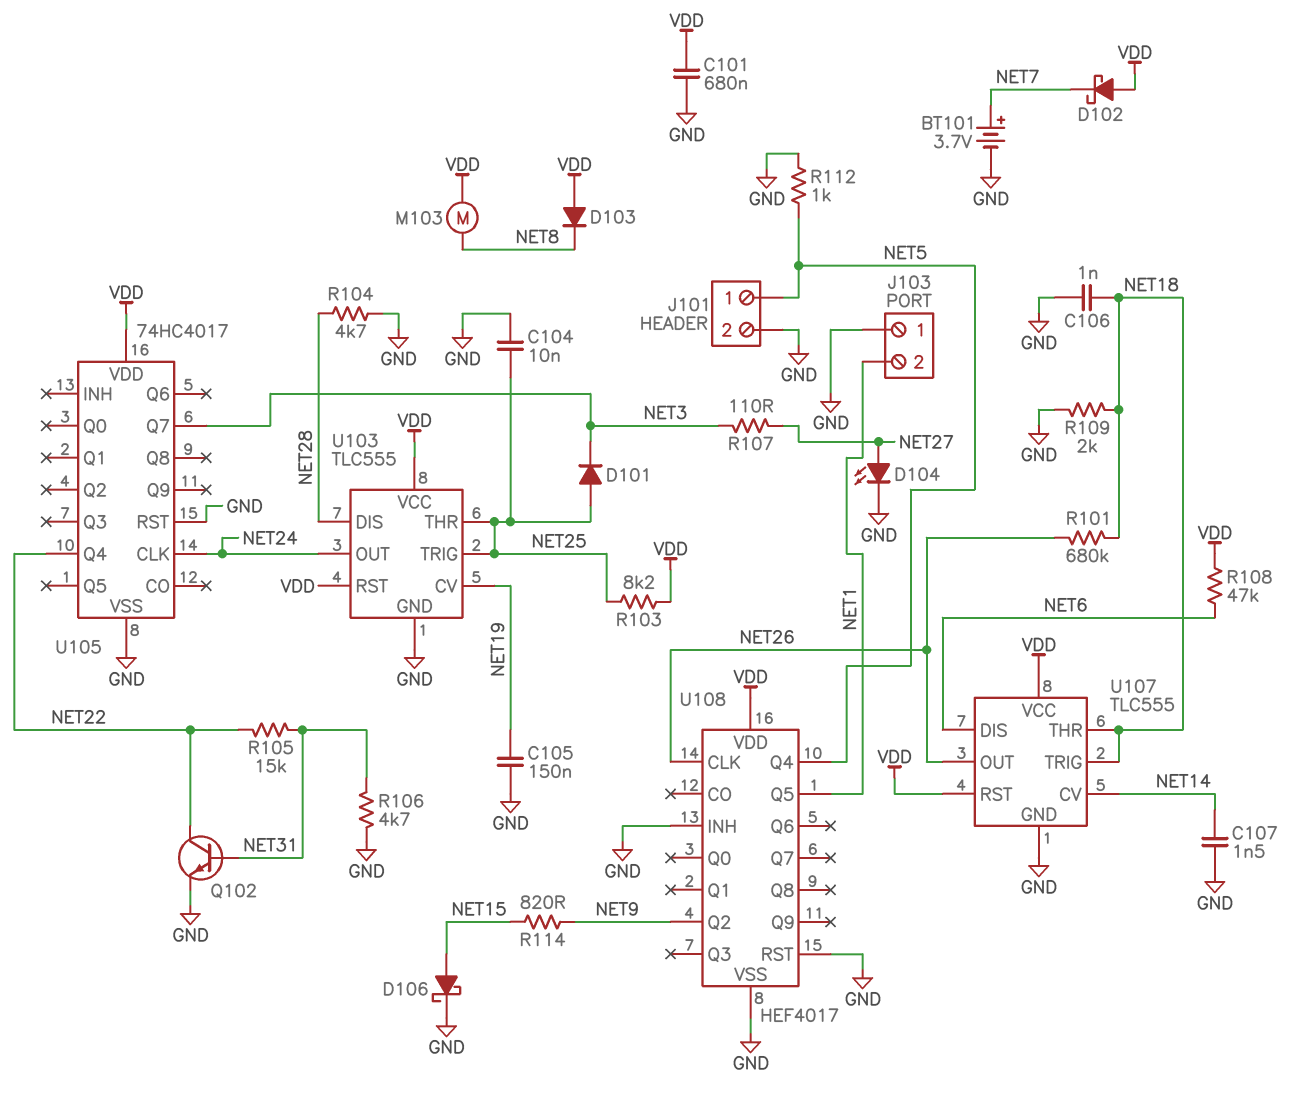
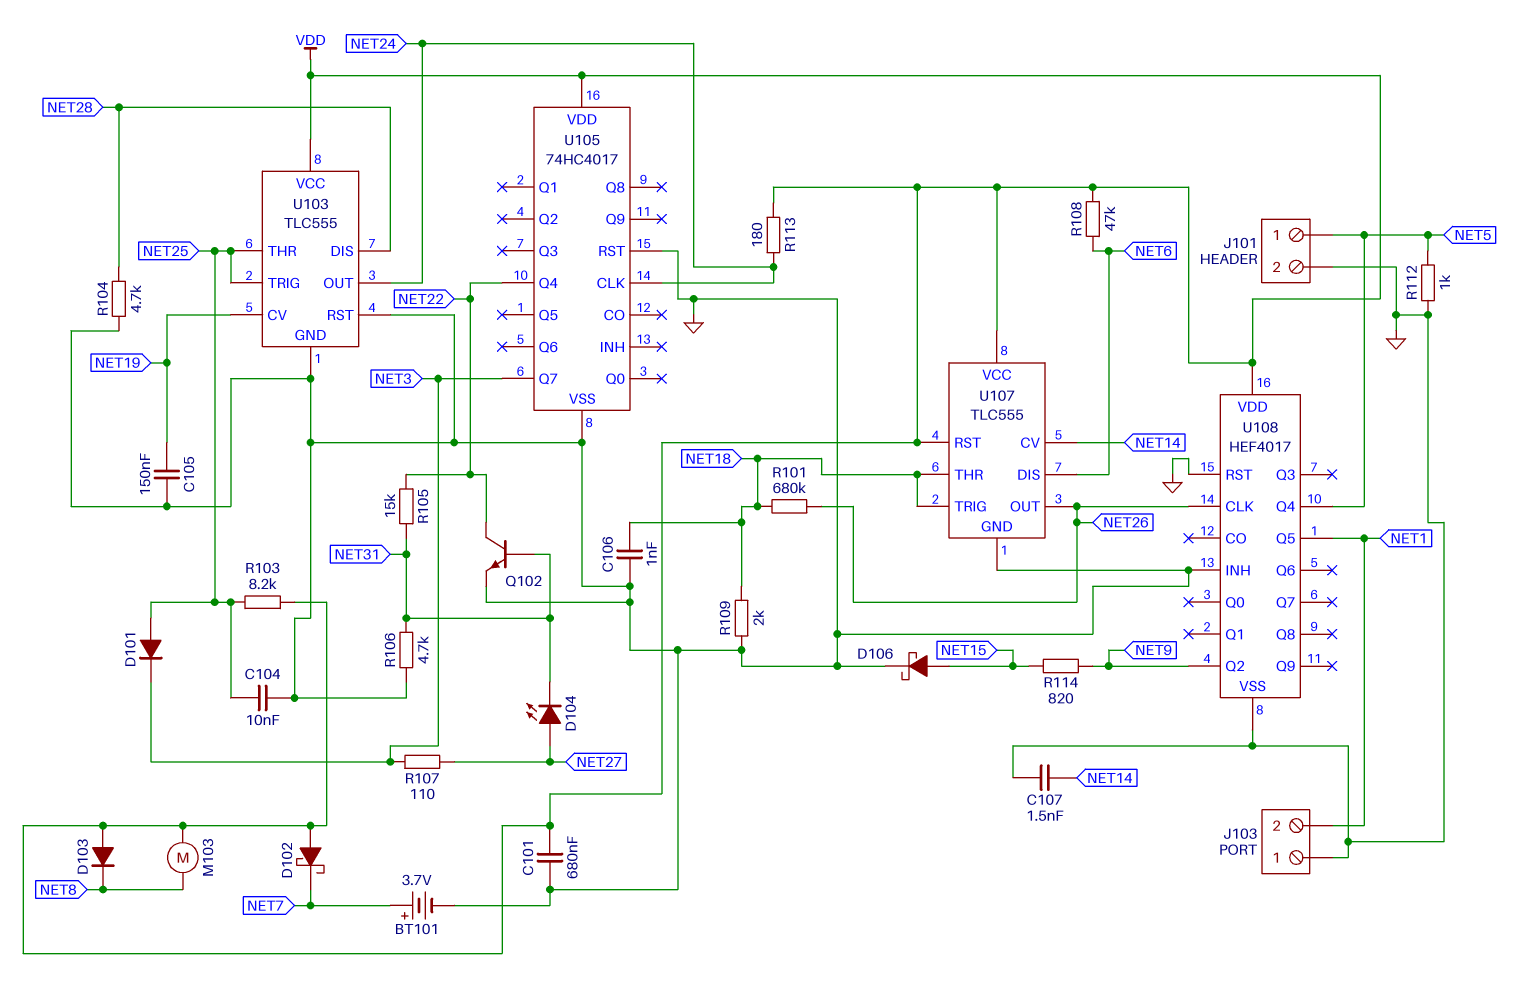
D104: LED (A NET27, K GND) -> LED (A NET27, K NET31)
R113: none -> 180 (NET24, VDD)
U103 pin RST: VDD -> GND

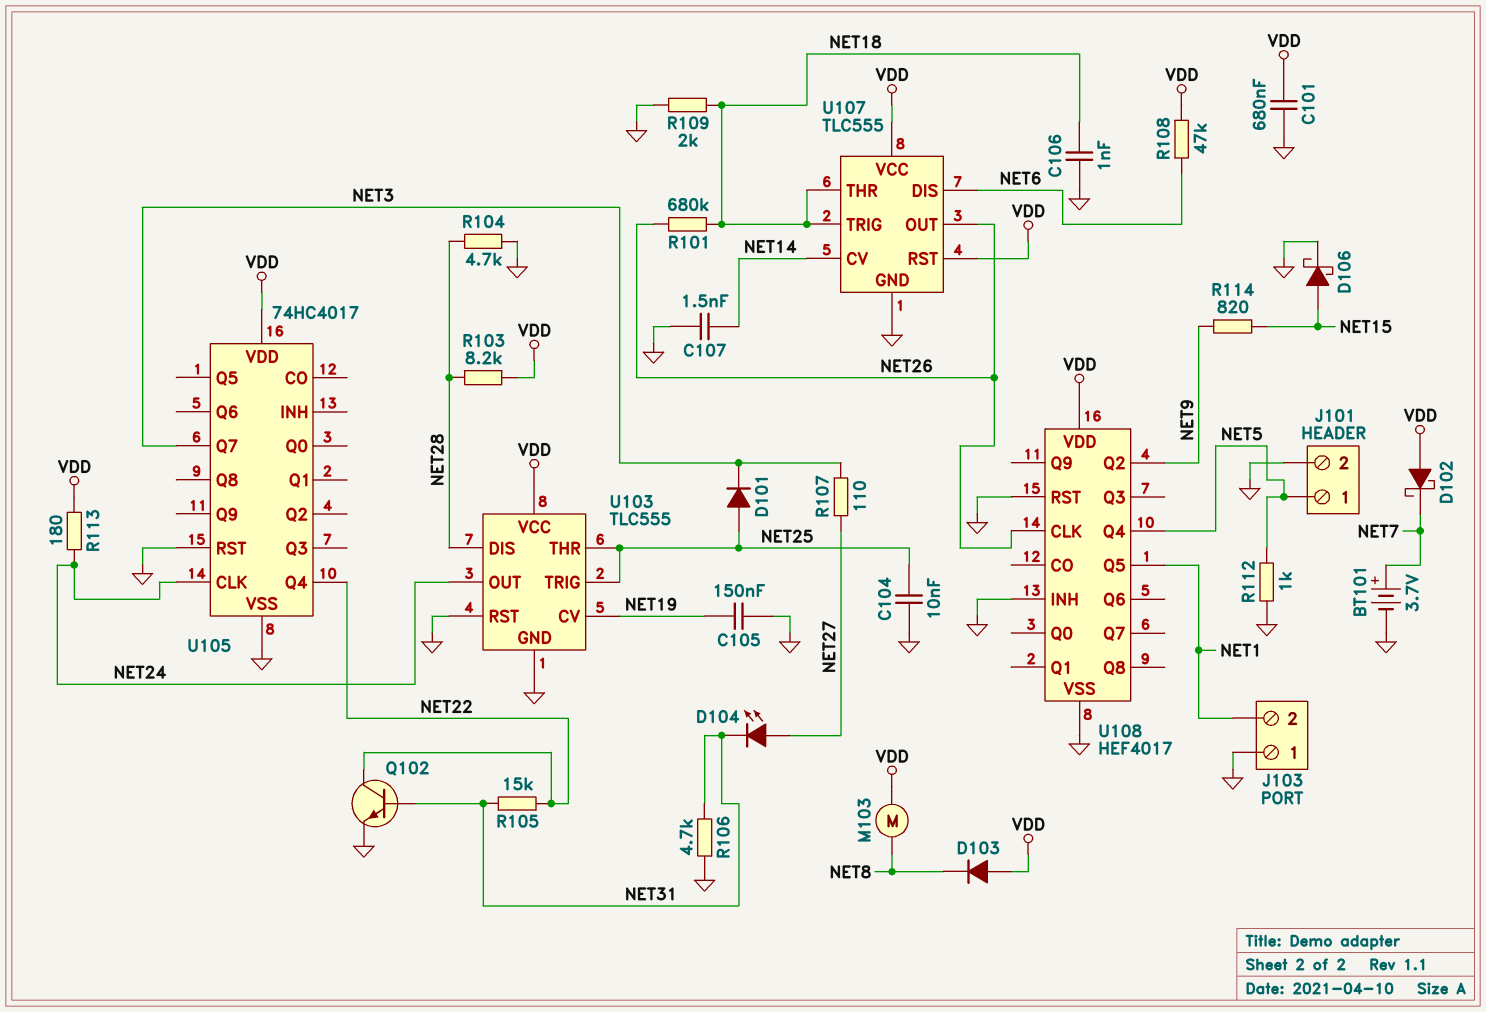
R103: 8.2k (NET25, VDD) -> 8.2k (NET28, VDD)

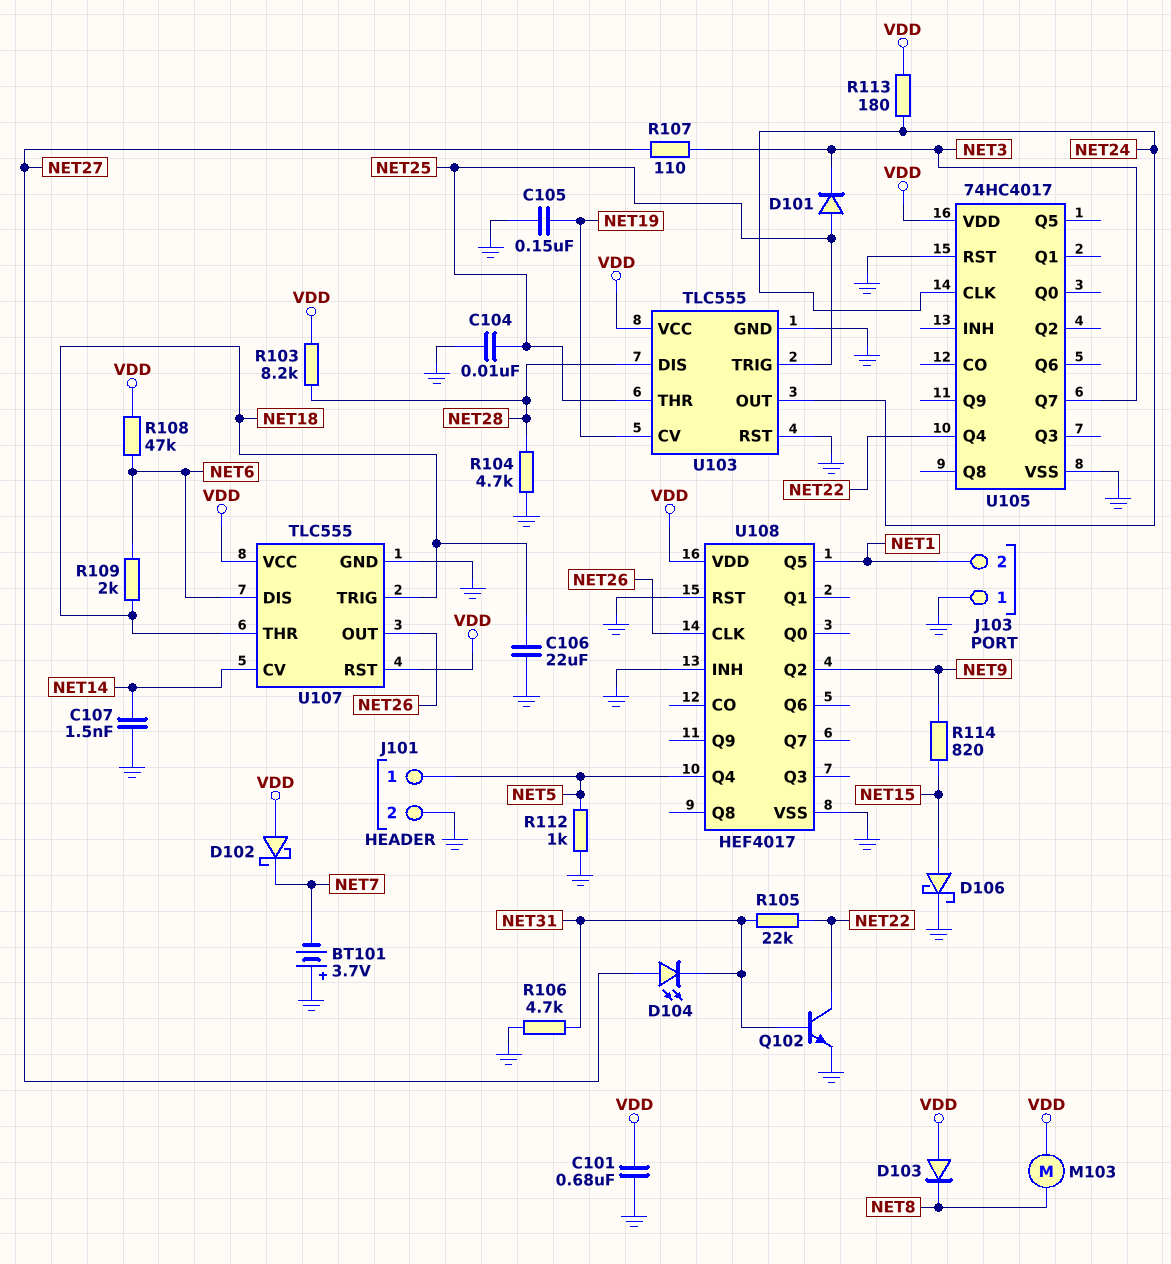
BT101: 3.7V (plus NET7, minus GND) -> 3.7V (plus GND, minus NET7)
C106: 1nF (GND, NET18) -> 22uF (GND, NET18)
R101: 680k (NET18, NET26) -> none
R105: 15k (NET22, NET31) -> 22k (NET22, NET31)
R109: 2k (GND, NET18) -> 2k (NET6, NET18)

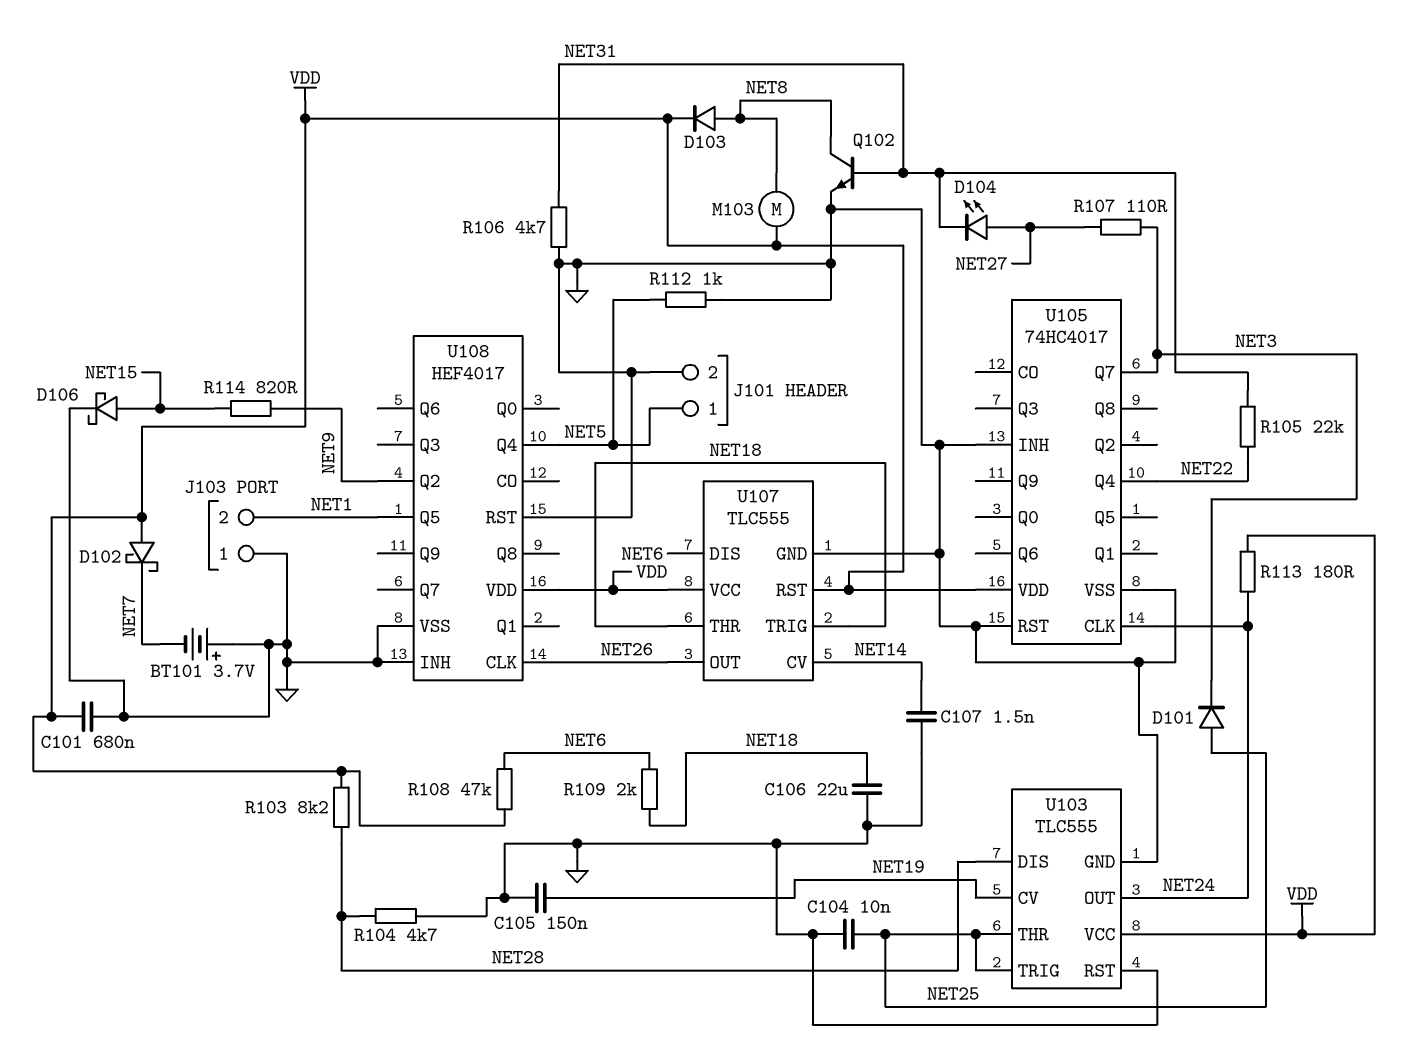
D103: diode (A VDD, K NET8) -> diode (A NET8, K VDD)
Q102: NPN (B NET31, C NET22, E GND) -> NPN (B NET31, C NET8, E GND)
U105 pin INH: none -> GND

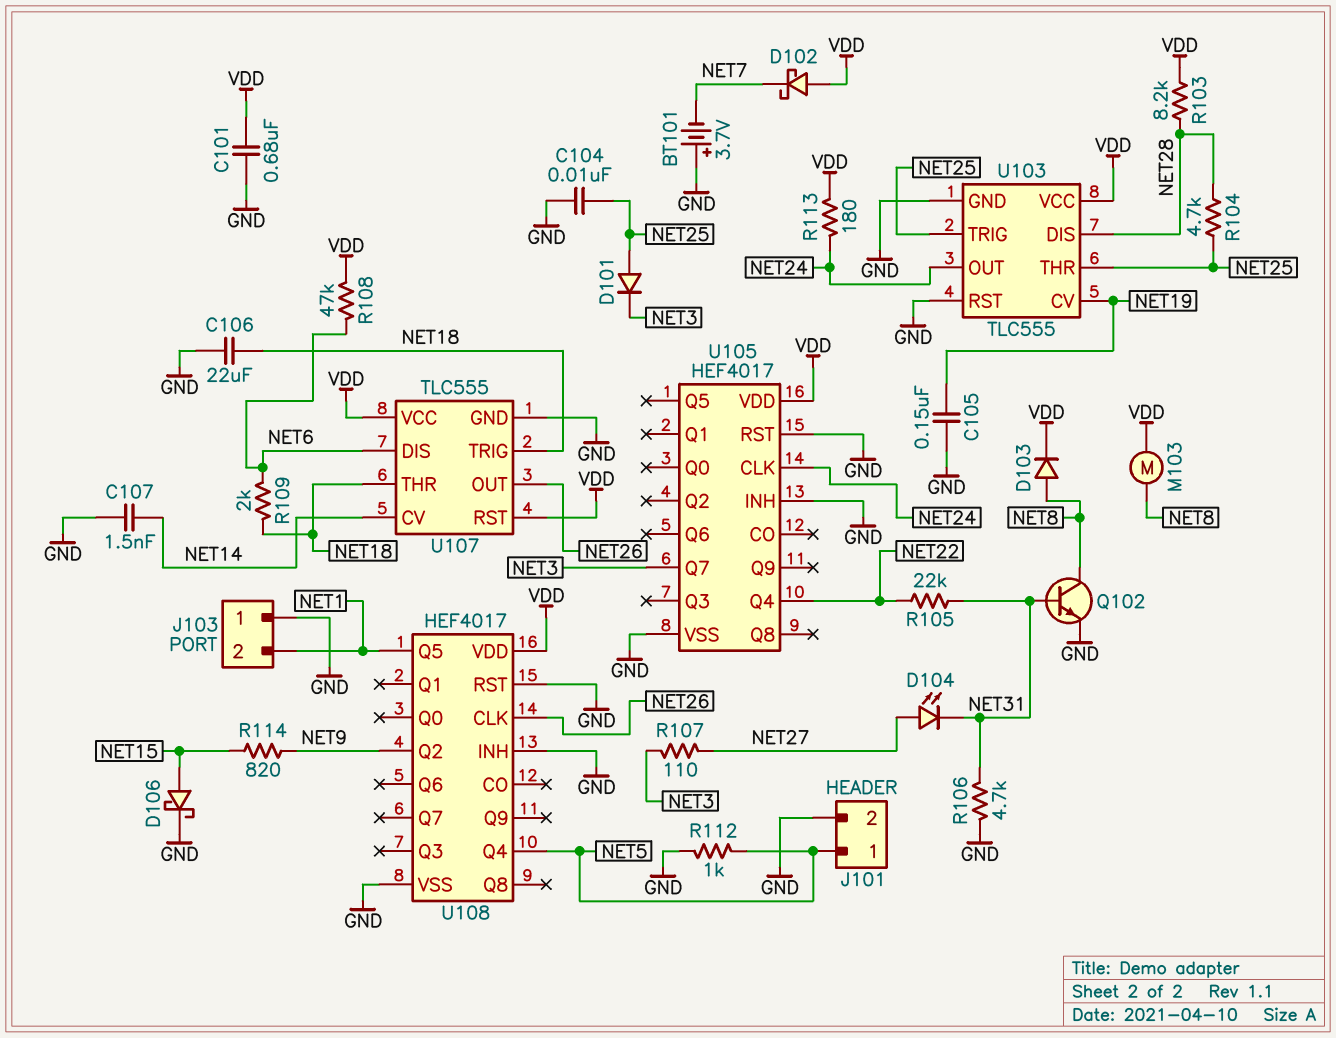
R104: 4.7k (GND, NET28) -> 4.7k (NET25, NET28)
U105: 74HC4017 -> HEF4017

